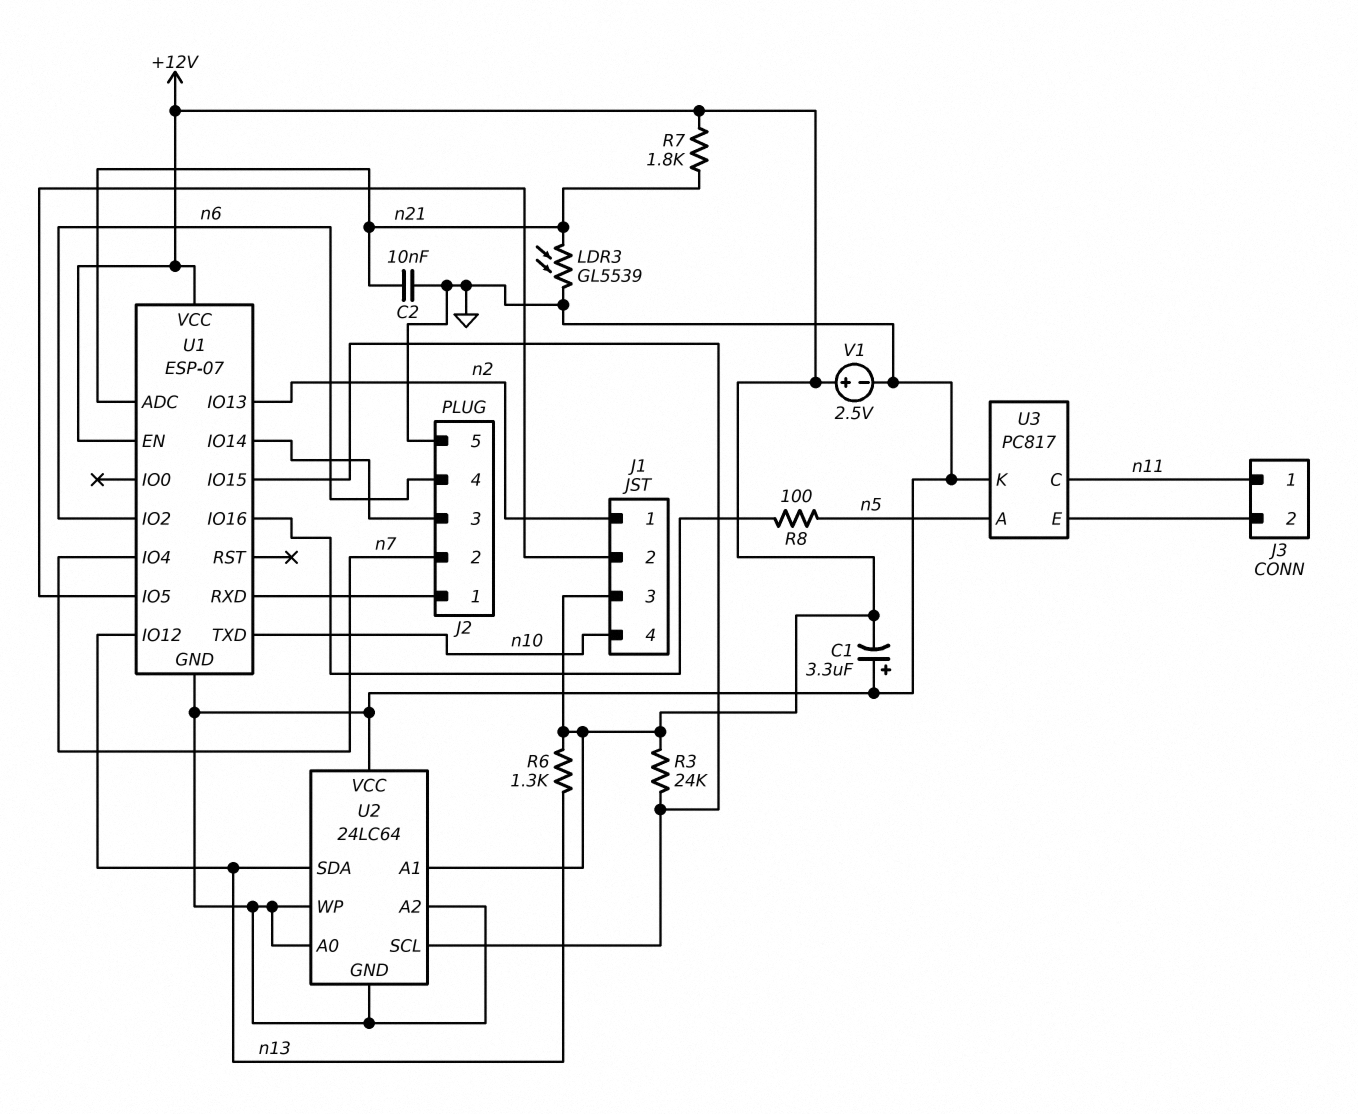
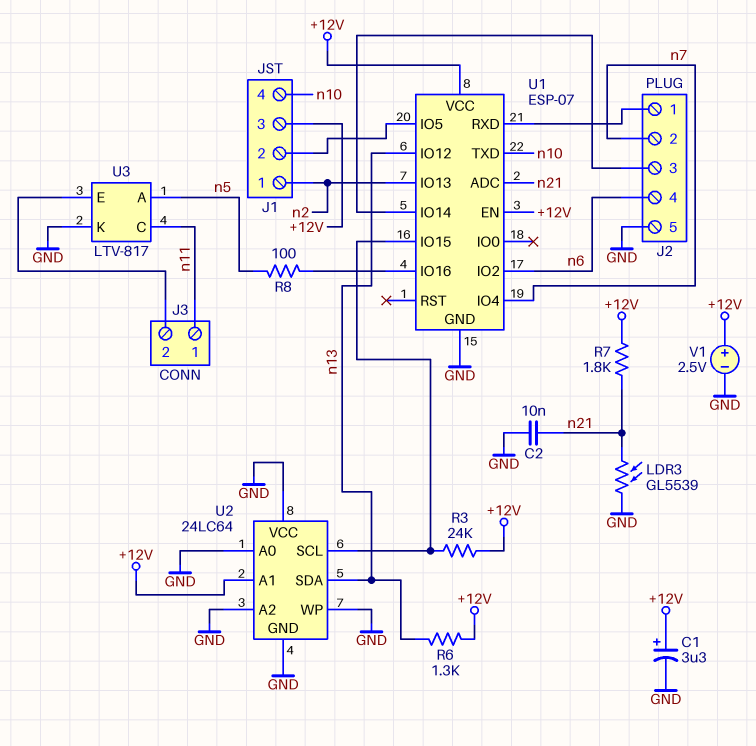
C1: 3.3uF (plus GND, minus +12V) -> 3.3uF (plus +12V, minus GND)
U3: PC817 -> LTV-817

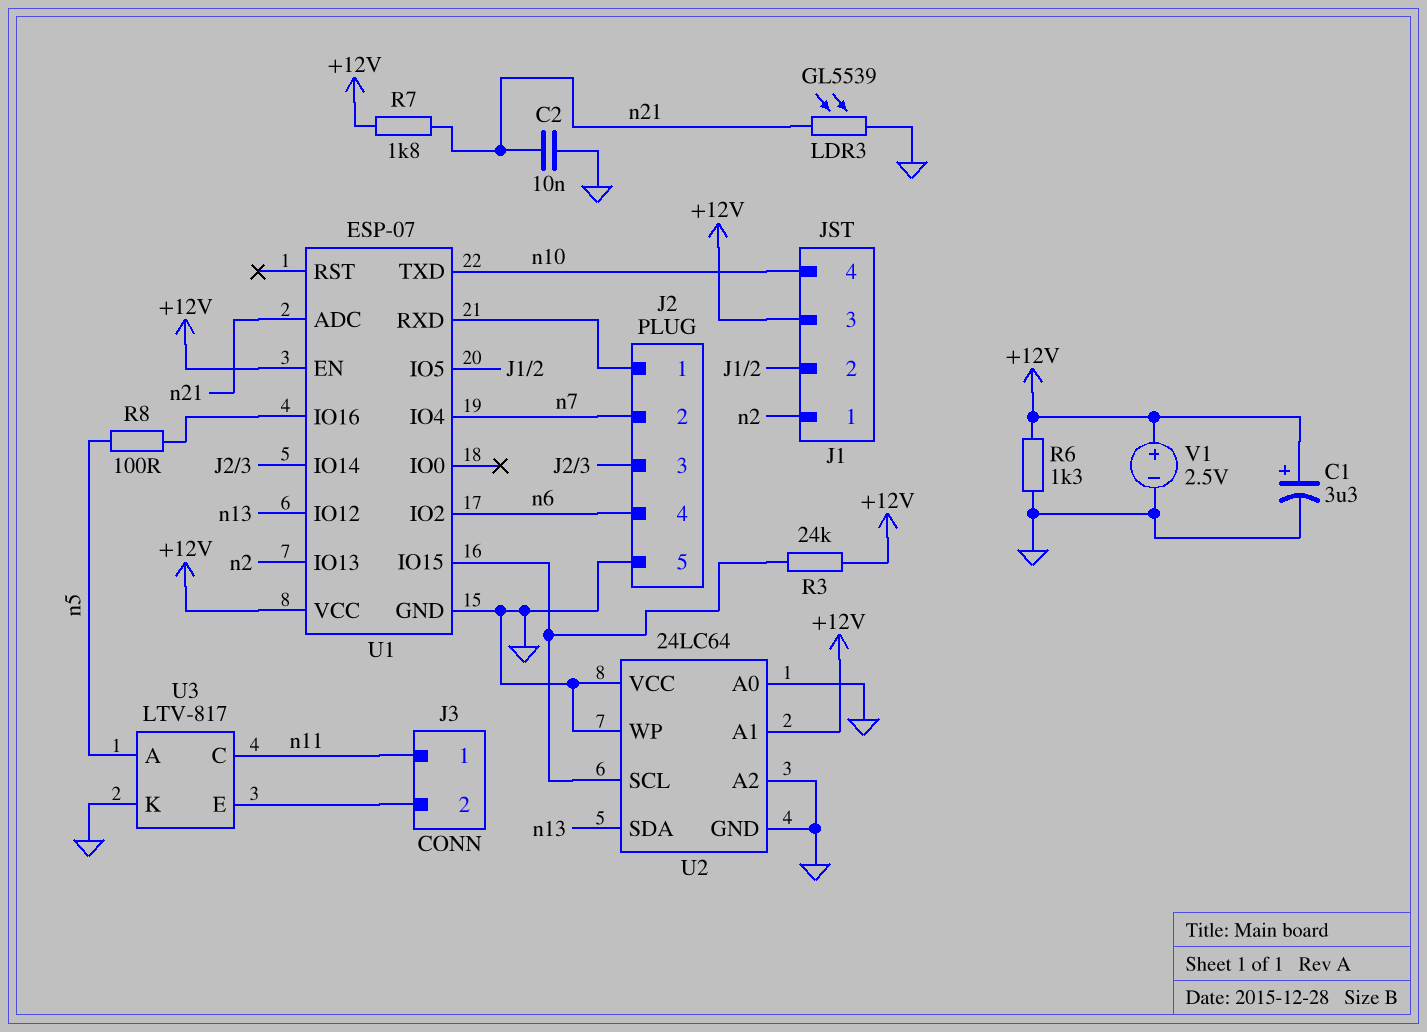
R6: 1.3k (+12V, n13) -> 1.3k (+12V, GND)

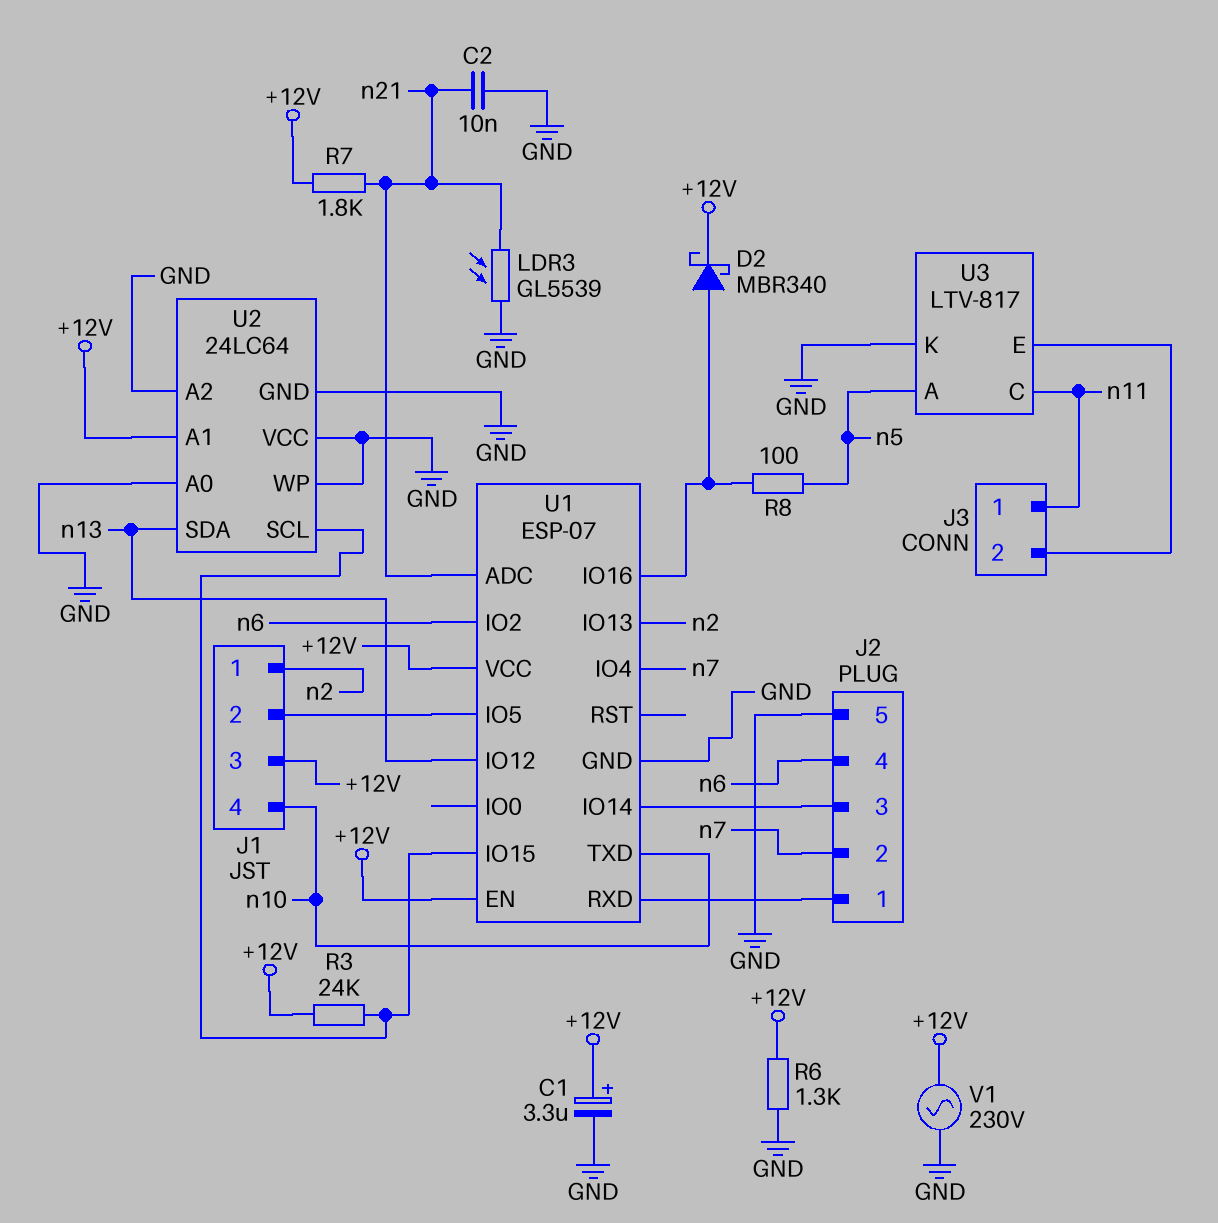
D2: none -> schottky MBR340 (A U1/IO16, K +12V)
V1: 2.5V (plus +12V, minus GND) -> AC 230V (+12V, GND)

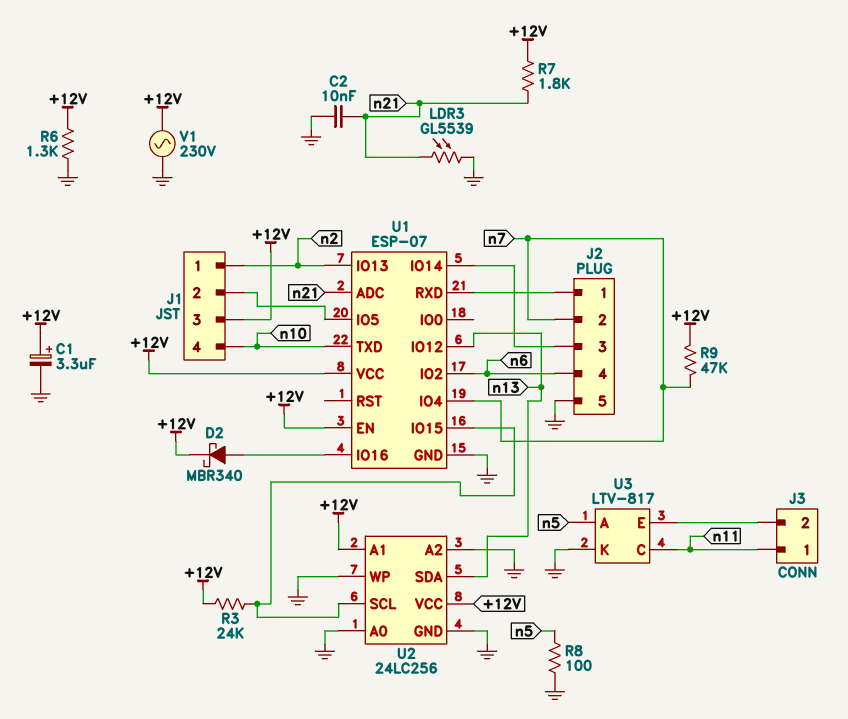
R8: 100 (U1/IO16, n5) -> 100 (GND, n5)
R9: none -> 47k (+12V, n7)
U2: 24LC64 -> 24LC256
U2 pin VCC: GND -> +12V

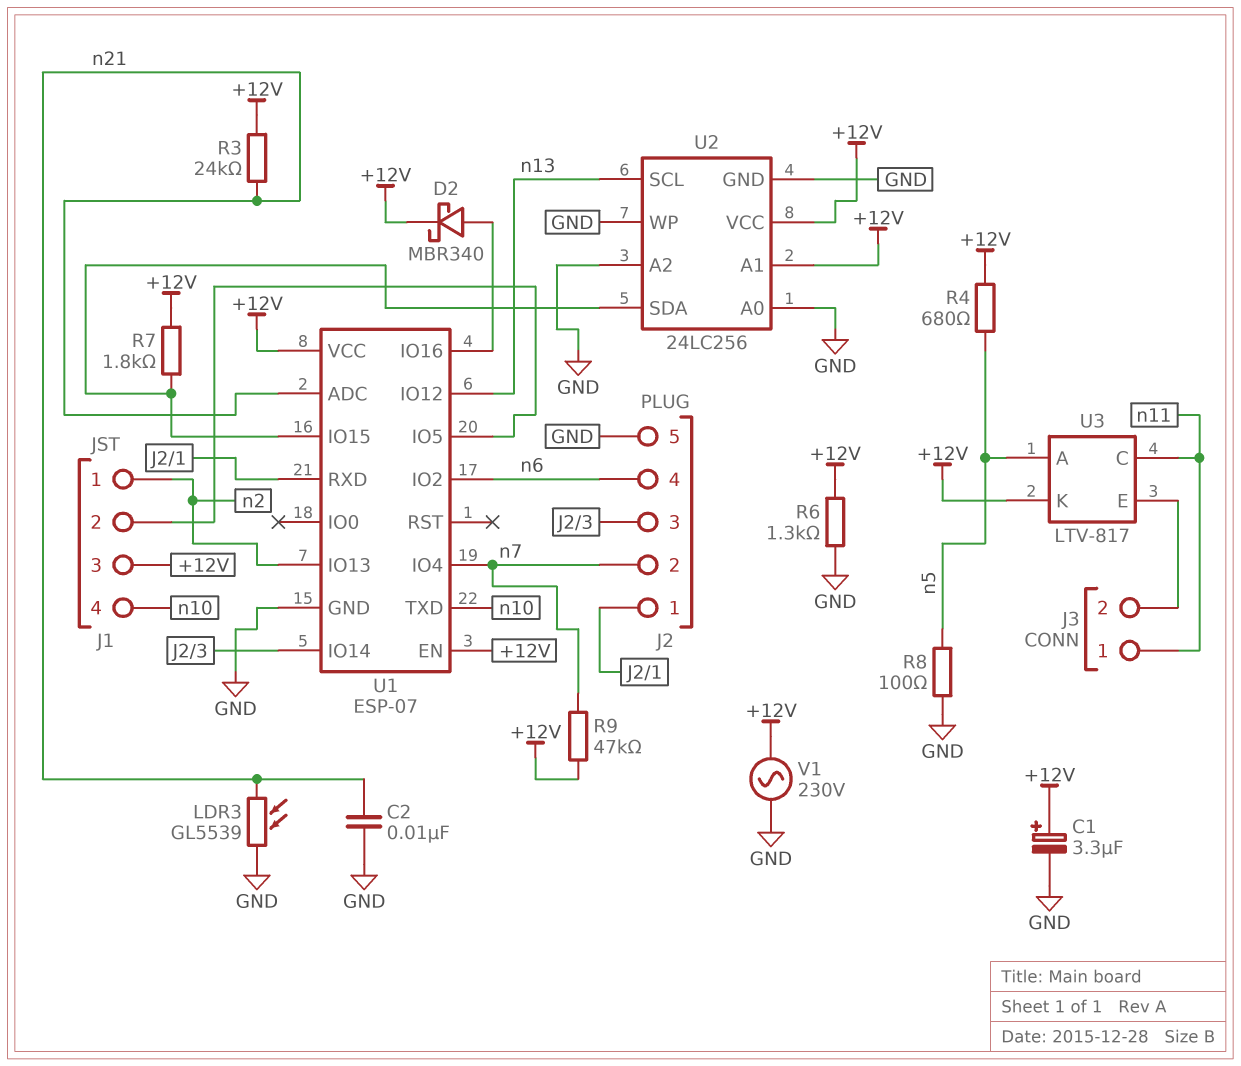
R3: 24k (+12V, U1/IO15) -> 24k (+12V, n21)
R4: none -> 680 (+12V, n5)
R7: 1.8k (+12V, n21) -> 1.8k (+12V, U1/IO15)
U2 pin SCL: U1/IO15 -> n13
U2 pin SDA: n13 -> U1/IO15
U3 pin K: GND -> +12V

